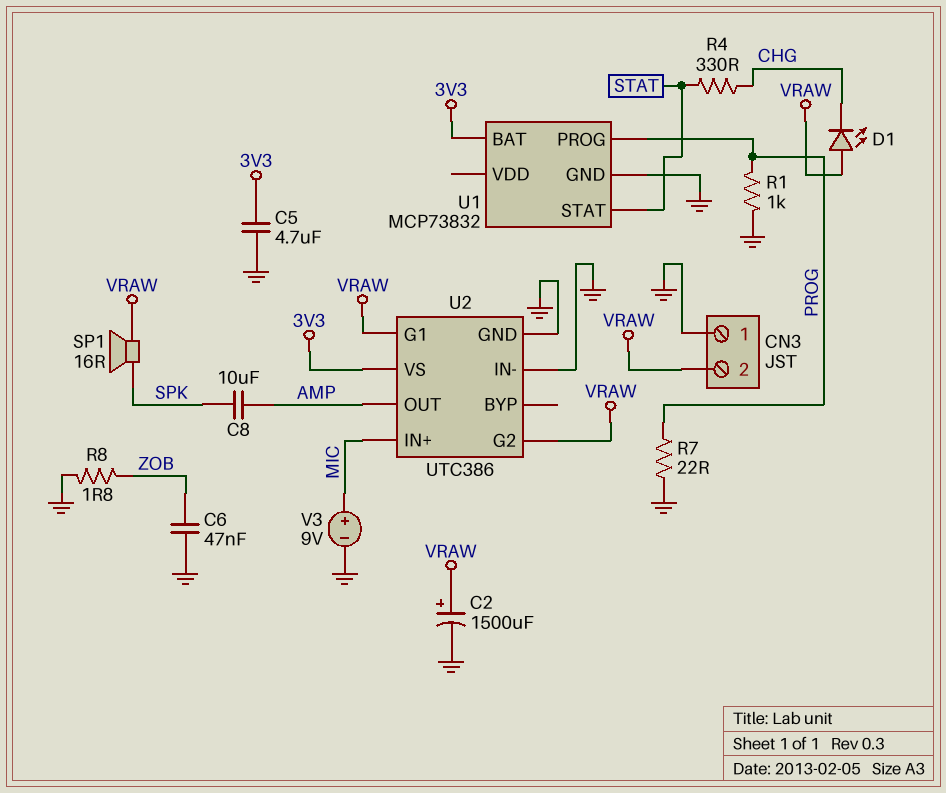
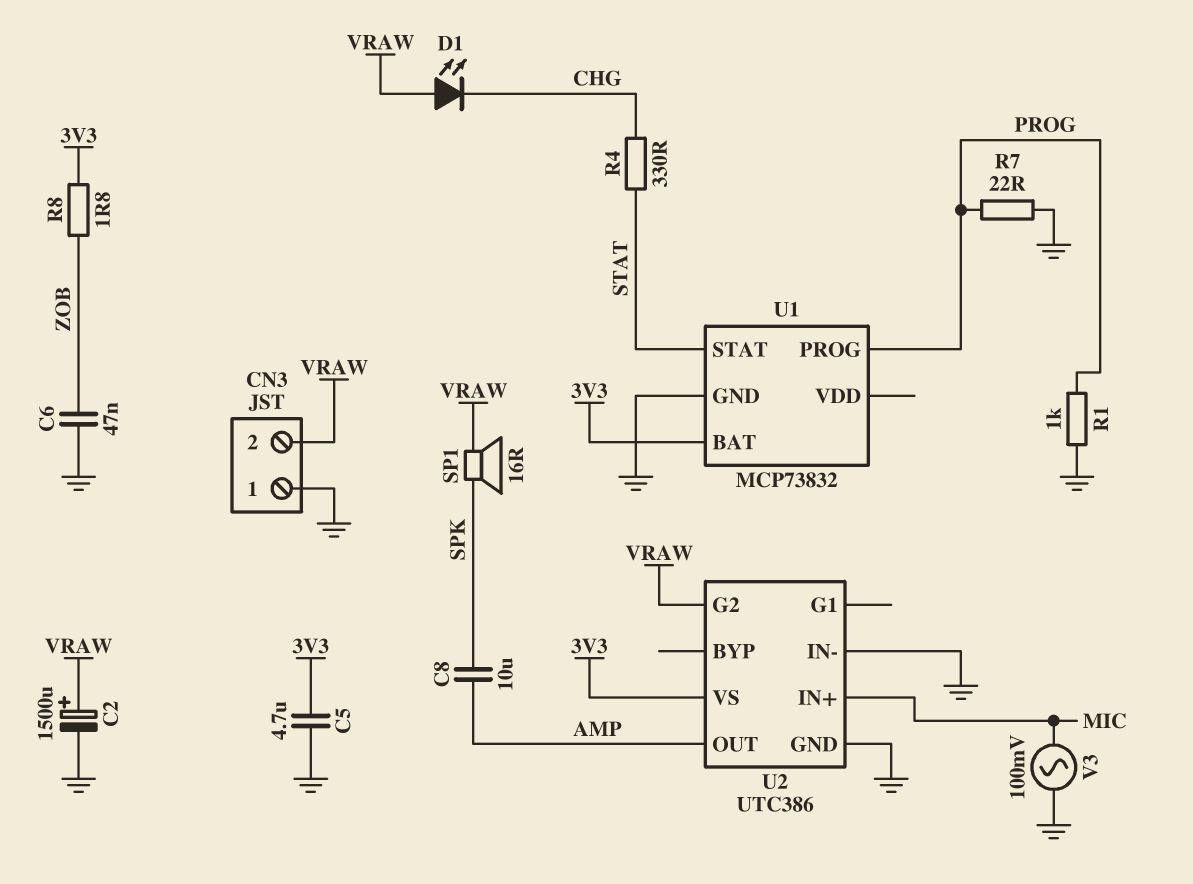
R8: 1.8 (GND, ZOB) -> 1.8 (3V3, ZOB)
U2 pin G1: VRAW -> none
V3: 9V (plus MIC, minus GND) -> AC 100mV (GND, MIC)

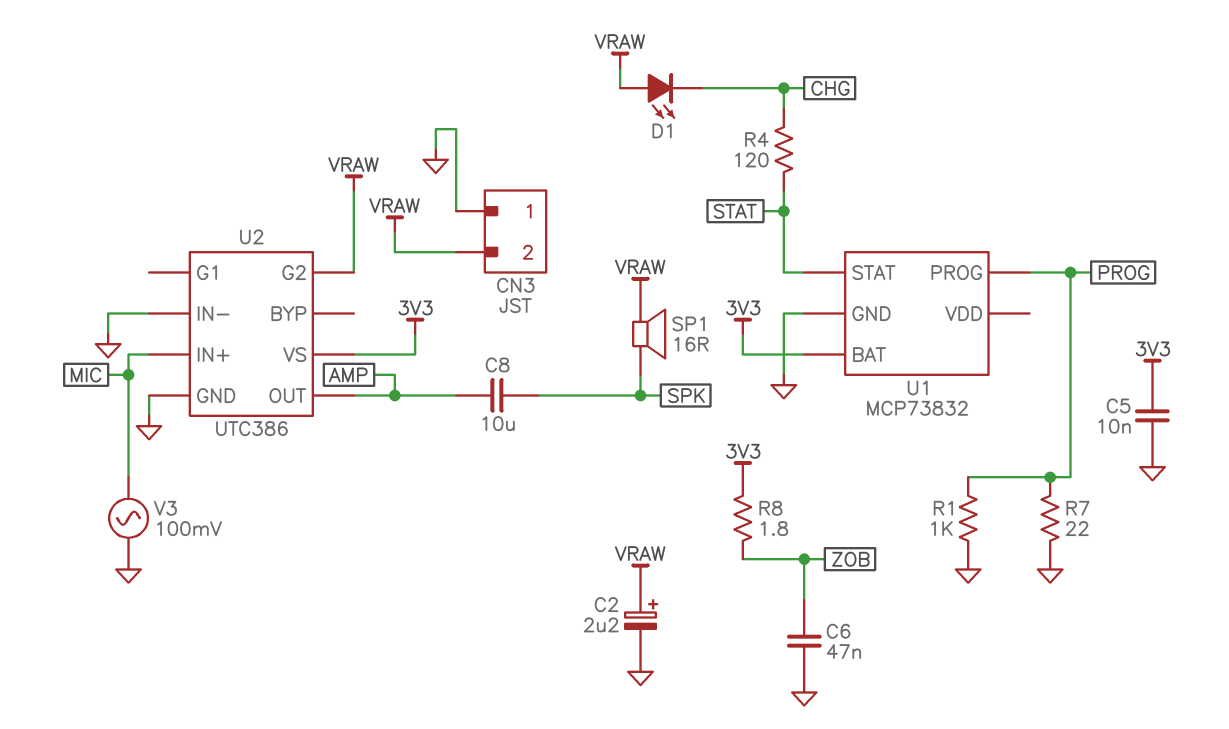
C2: 1500uF (plus VRAW, minus GND) -> 2.2uF (plus VRAW, minus GND)
C5: 4.7uF (3V3, GND) -> 10nF (3V3, GND)
R4: 330 (CHG, STAT) -> 120 (CHG, STAT)

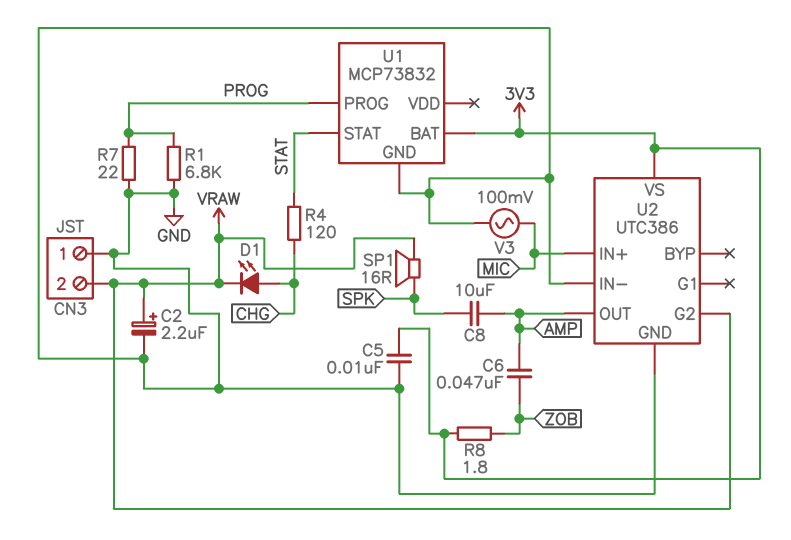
C6: 47nF (GND, ZOB) -> 47nF (AMP, ZOB)
D1: LED (A VRAW, K CHG) -> LED (A CHG, K VRAW)
R1: 1k (GND, PROG) -> 6.8k (GND, PROG)

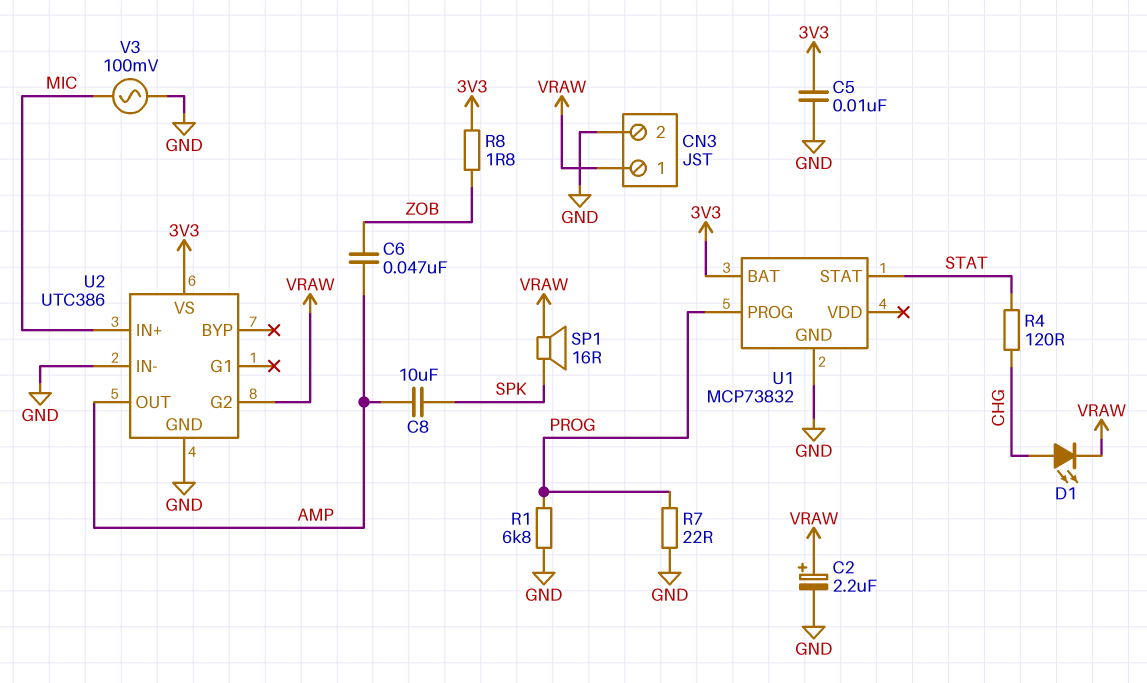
CN3 pin 1: GND -> VRAW
CN3 pin 2: VRAW -> GND

